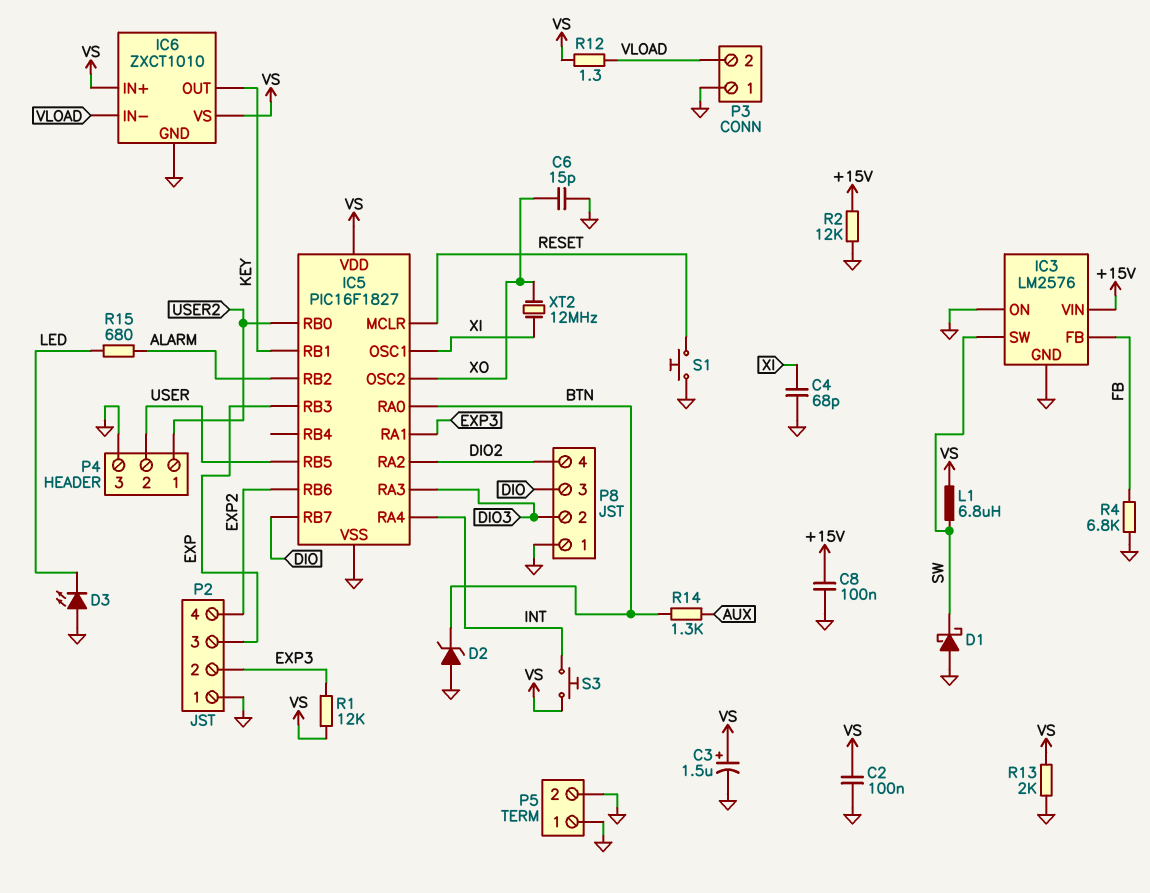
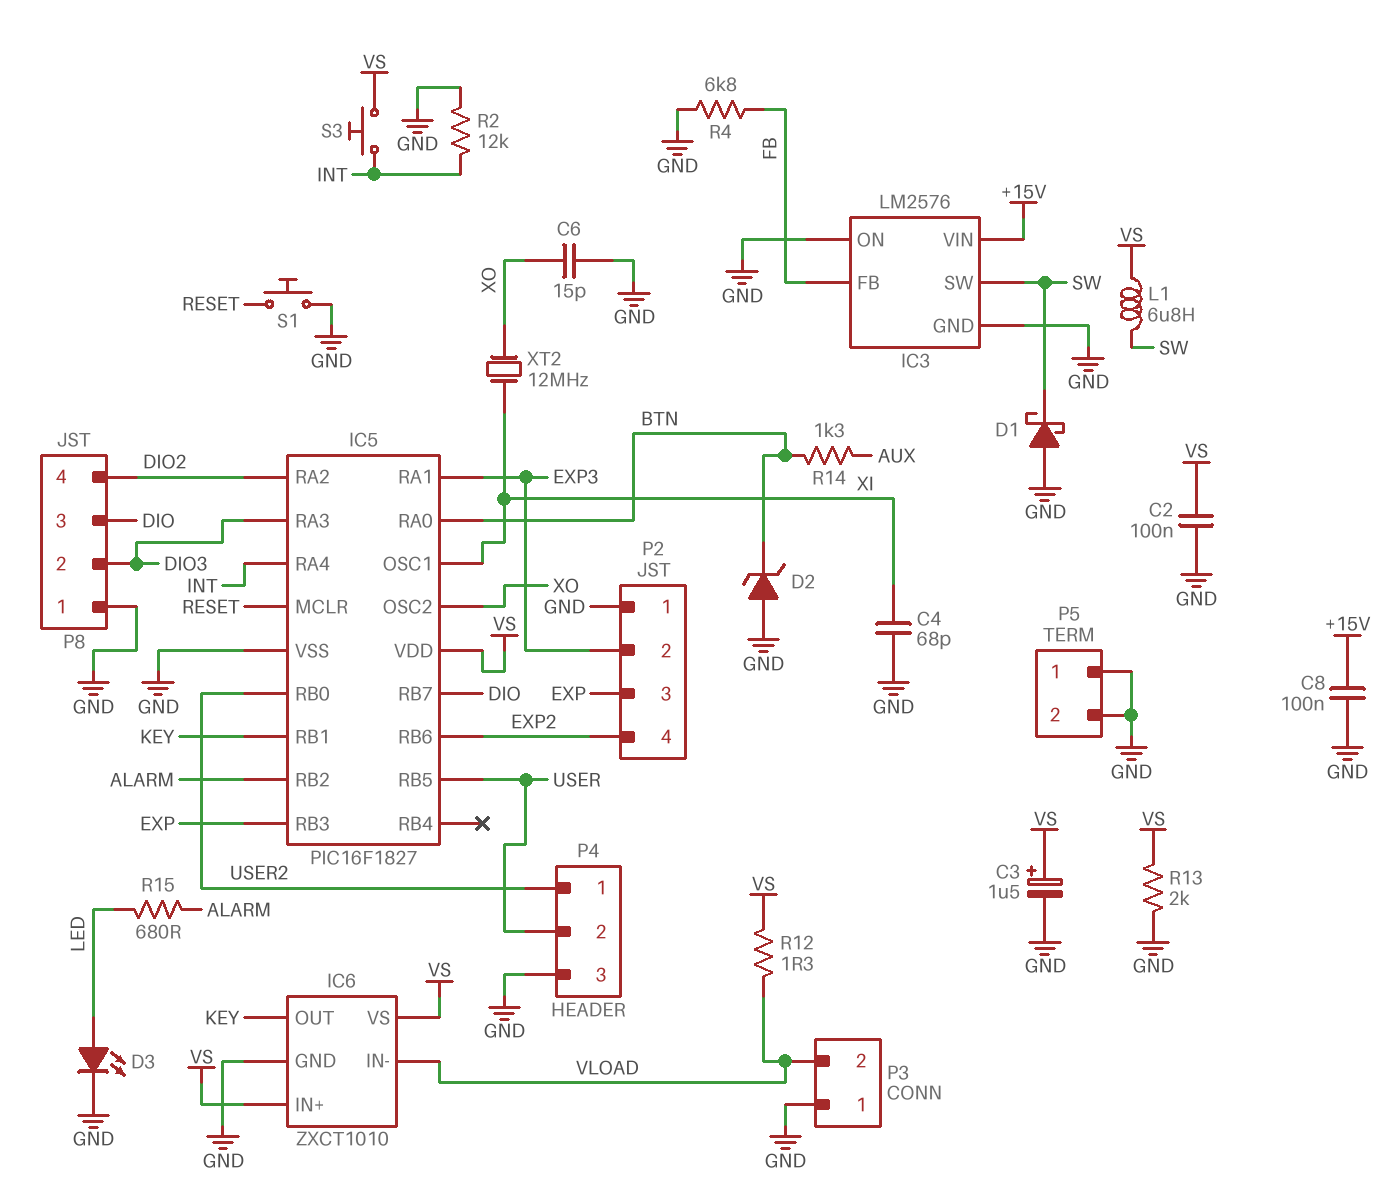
D3: LED (A GND, K LED) -> LED (A LED, K GND)
R1: 12k (EXP3, VS) -> none
R2: 12k (+15V, GND) -> 12k (GND, INT)

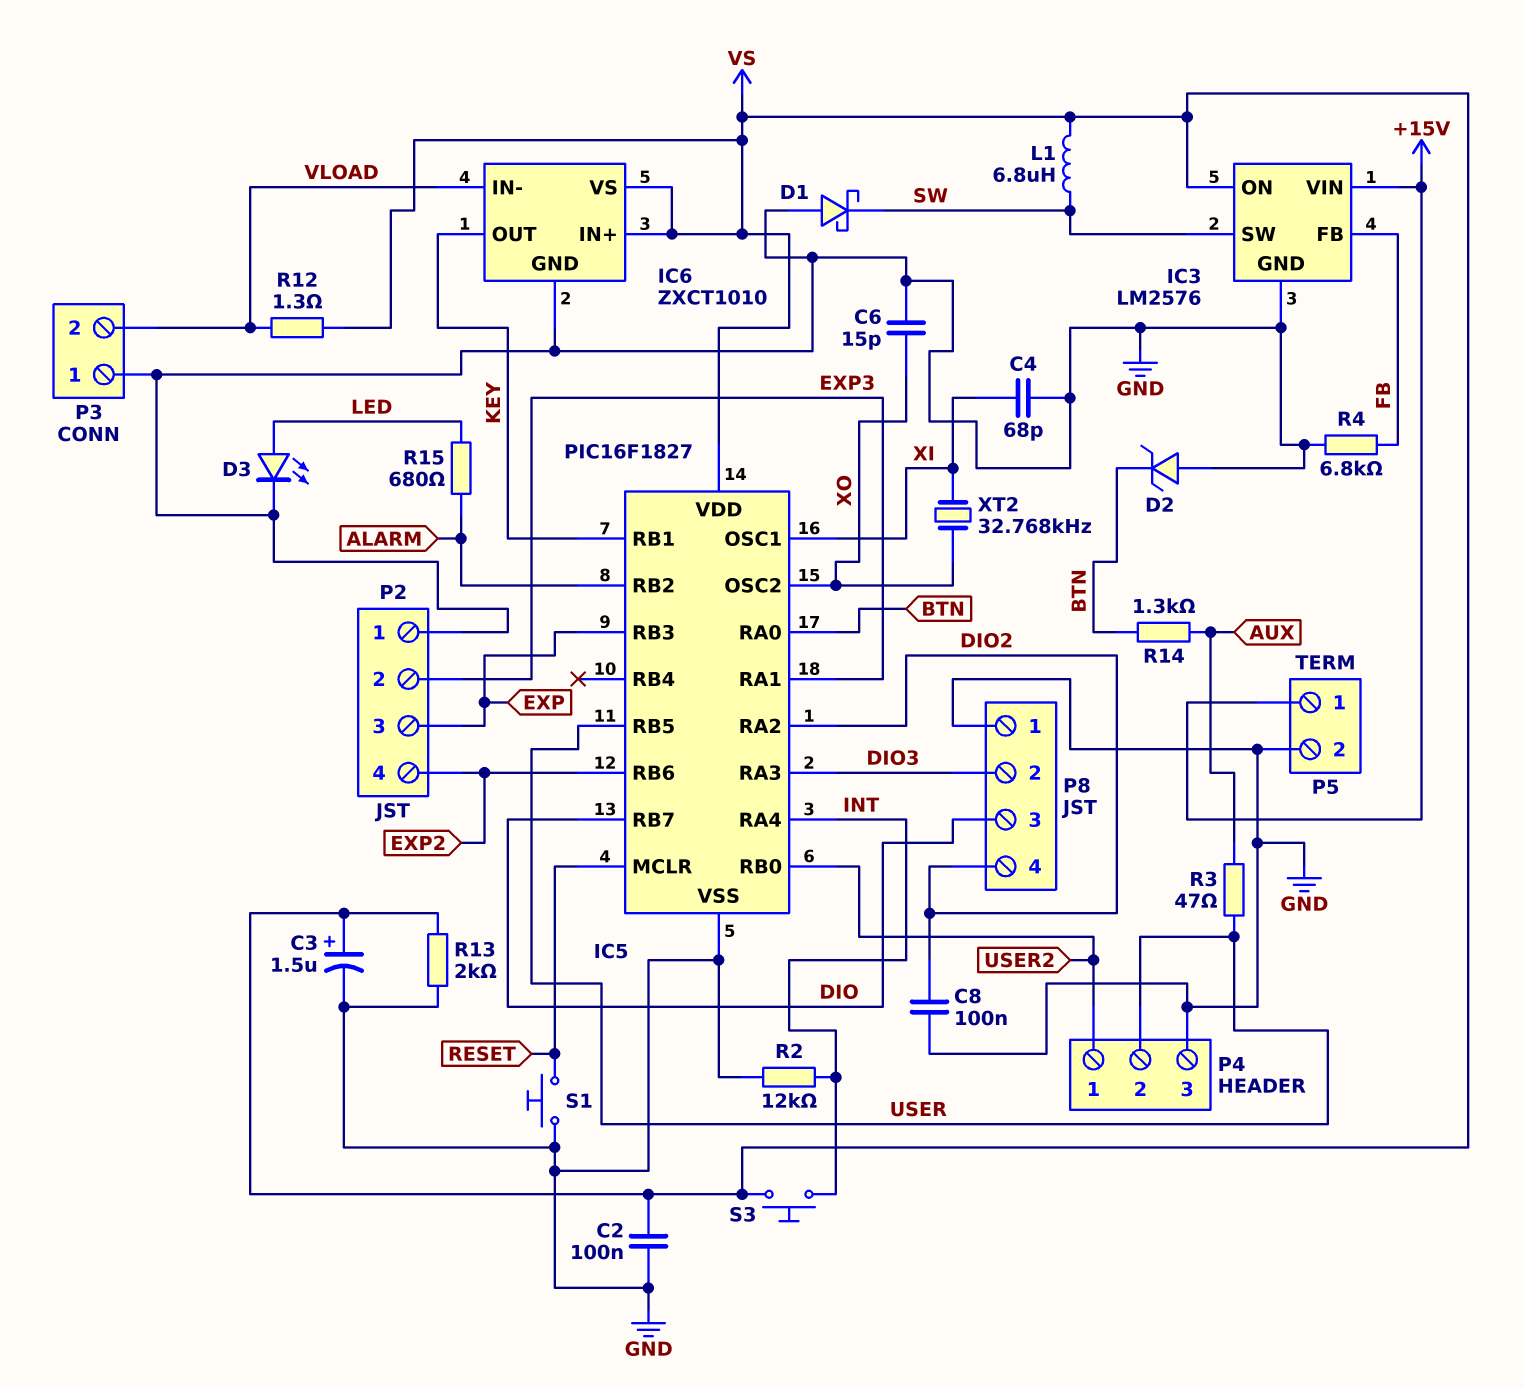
C8: 100nF (+15V, GND) -> 100nF (DIO2, GND)
IC3 pin ON: GND -> VS
P5 pin 1: GND -> +15V
R3: none -> 47 (AUX, USER)
XT2: 12MHz (XI, XO) -> 32.768kHz (XI, XO)

